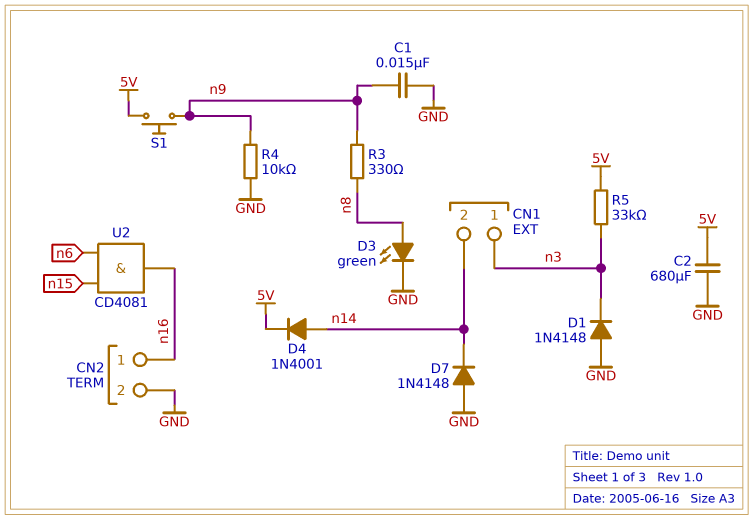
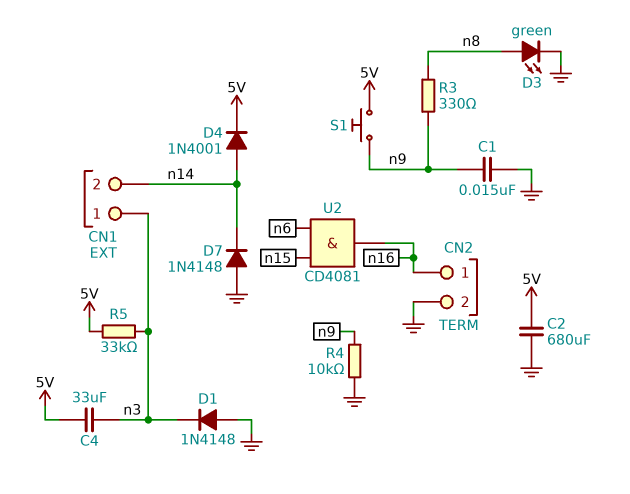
C4: none -> 33uF (5V, n3)

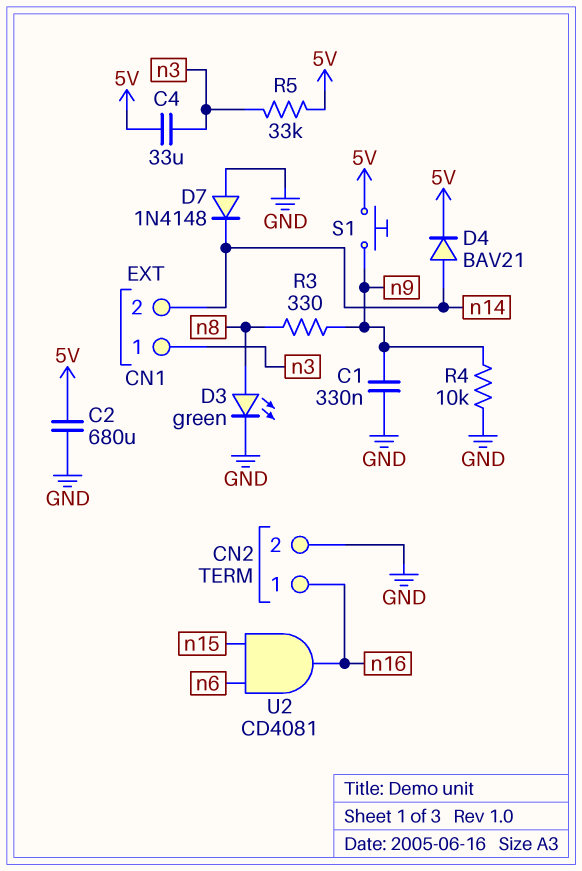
C1: 15nF (GND, n9) -> 330nF (GND, n9)
D1: diode 1N4148 (A GND, K n3) -> none
D4: diode 1N4001 (A n14, K 5V) -> diode BAV21 (A n14, K 5V)

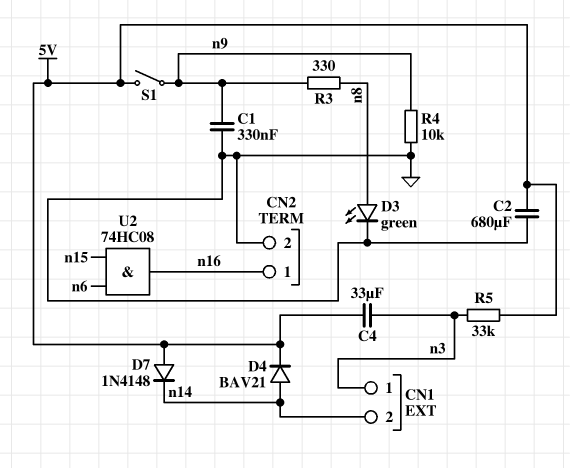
D7: diode 1N4148 (A GND, K n14) -> diode 1N4148 (A 5V, K n14)
S1: button (5V, n9) -> switch (5V, n9)
U2: AND CD4081 (in n6, in n15, out n16) -> AND 74HC08 (in n6, in n15, out n16)

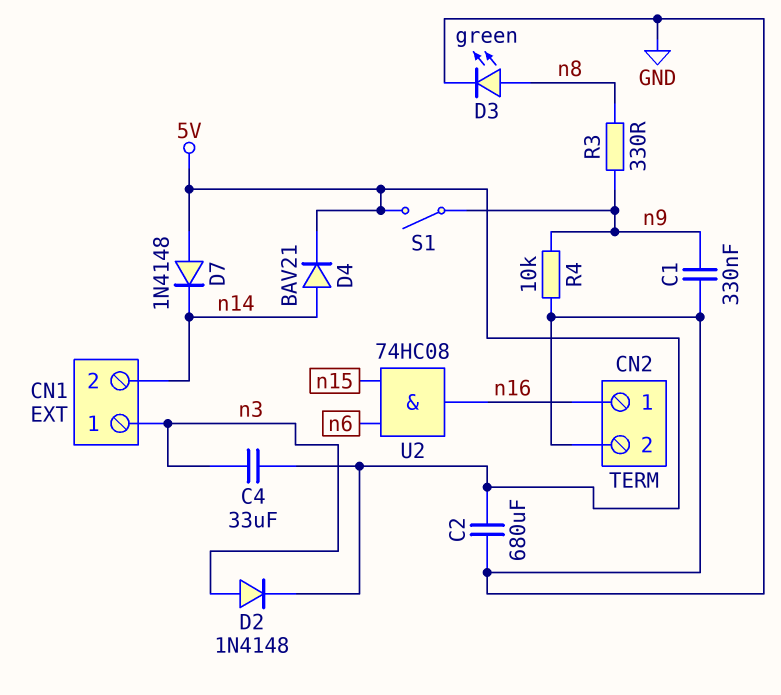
D2: none -> diode 1N4148 (A n3, K 5V)
R5: 33k (5V, n3) -> none

